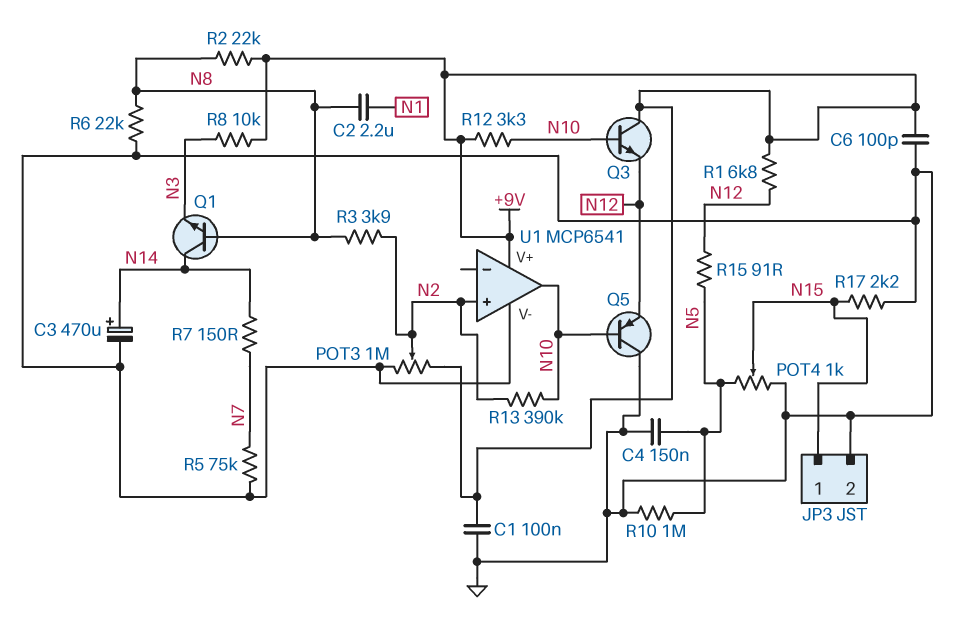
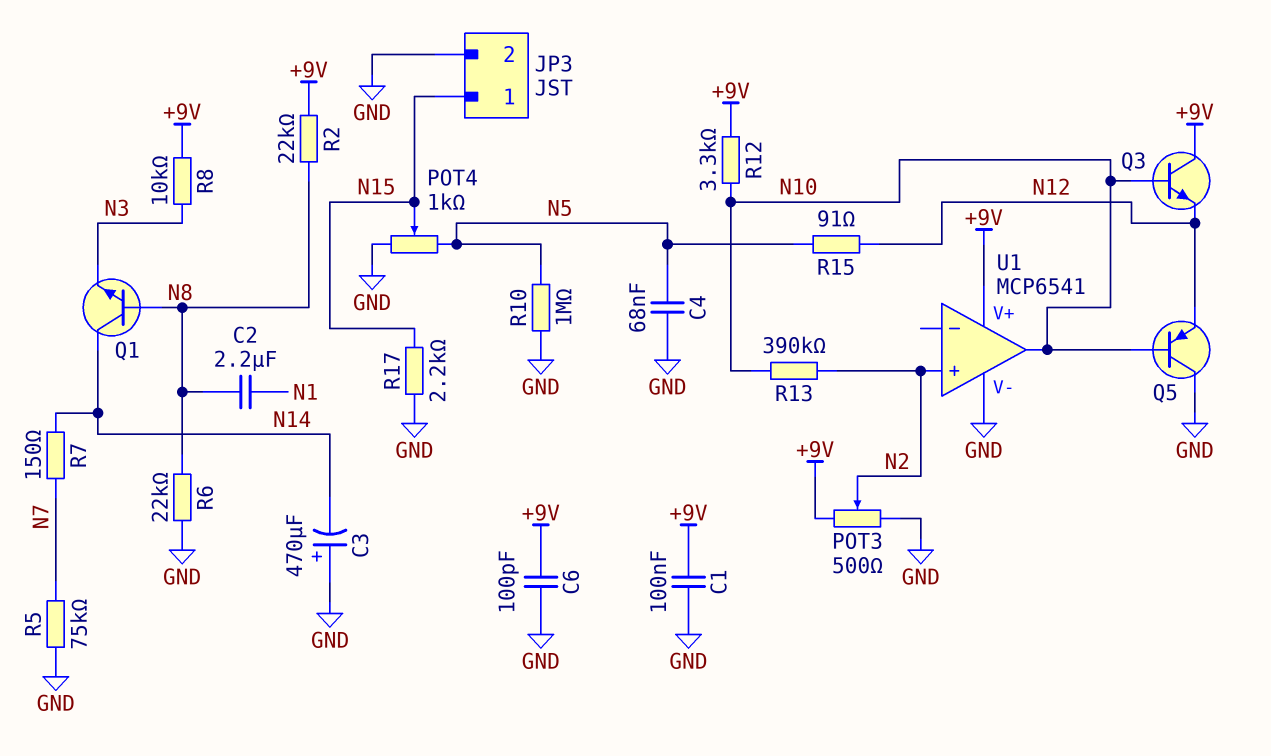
C3: 470uF (plus N14, minus GND) -> 470uF (plus GND, minus N14)
C4: 150nF (GND, N5) -> 68nF (GND, N5)
POT3: 1M (+9V, GND, wiper N2) -> 500 (+9V, GND, wiper N2)
R1: 6.8k (+9V, N12) -> none
R3: 3.9k (N2, N8) -> none

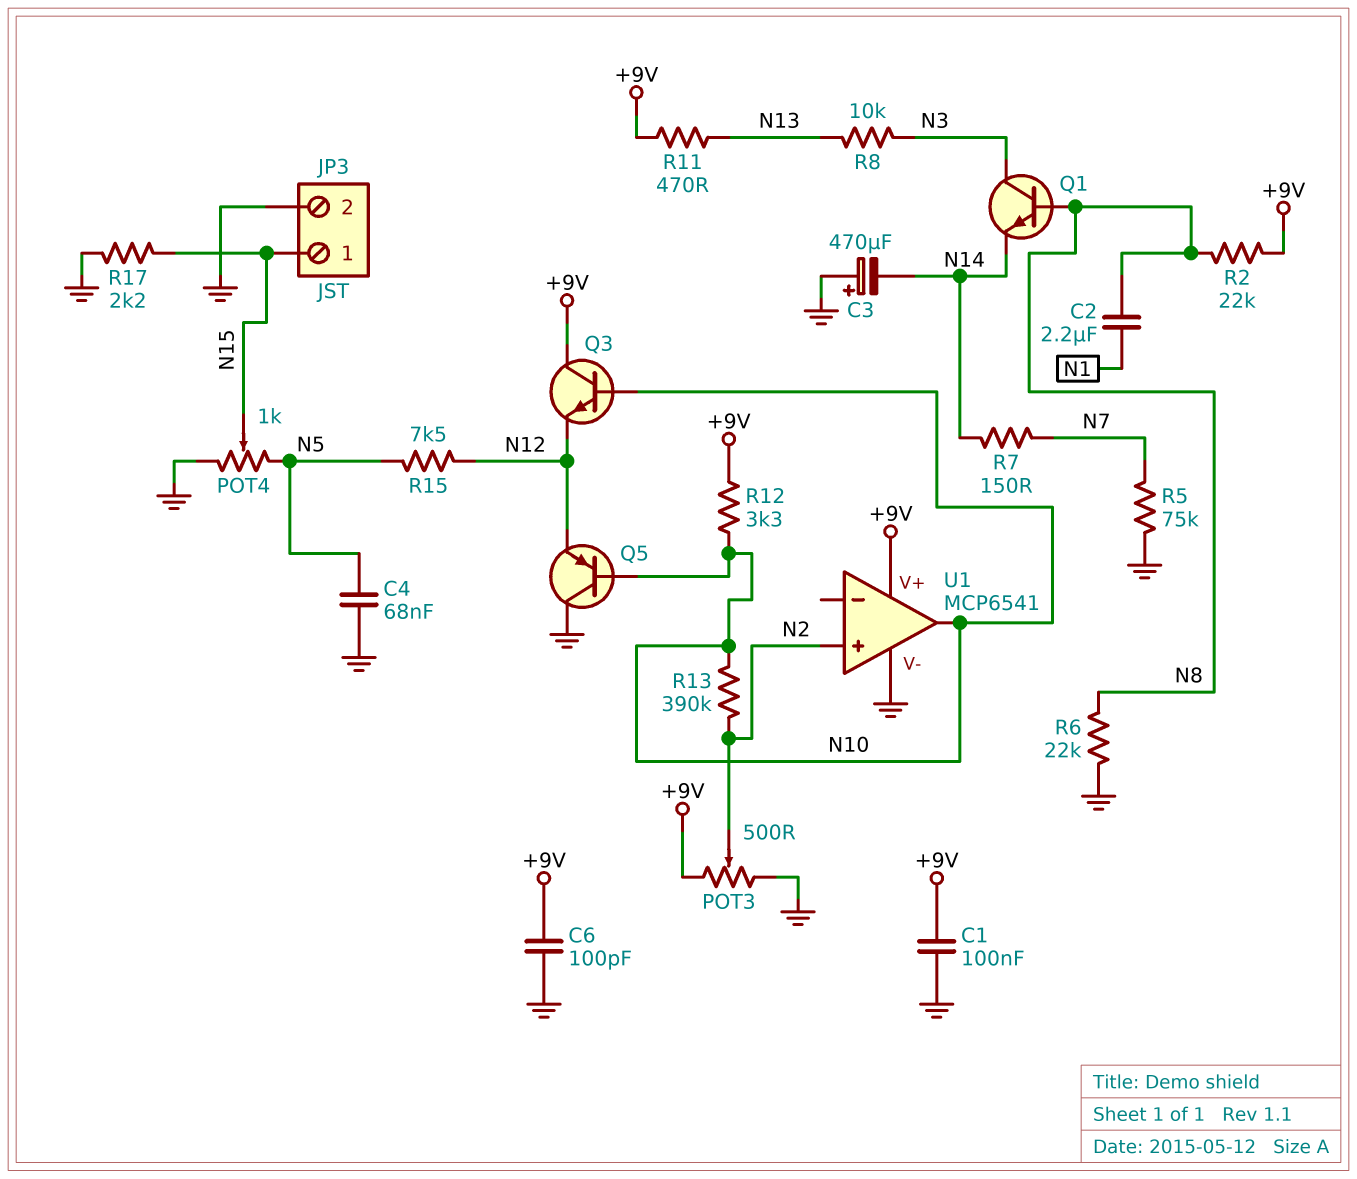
Q1: NPN (B N8, C N14, E N3) -> NPN (B N8, C N3, E N14)
R8: 10k (+9V, N3) -> 10k (N3, N13)
R10: 1M (GND, N5) -> none
R11: none -> 470 (+9V, N13)
R15: 91 (N5, N12) -> 7.5k (N5, N12)

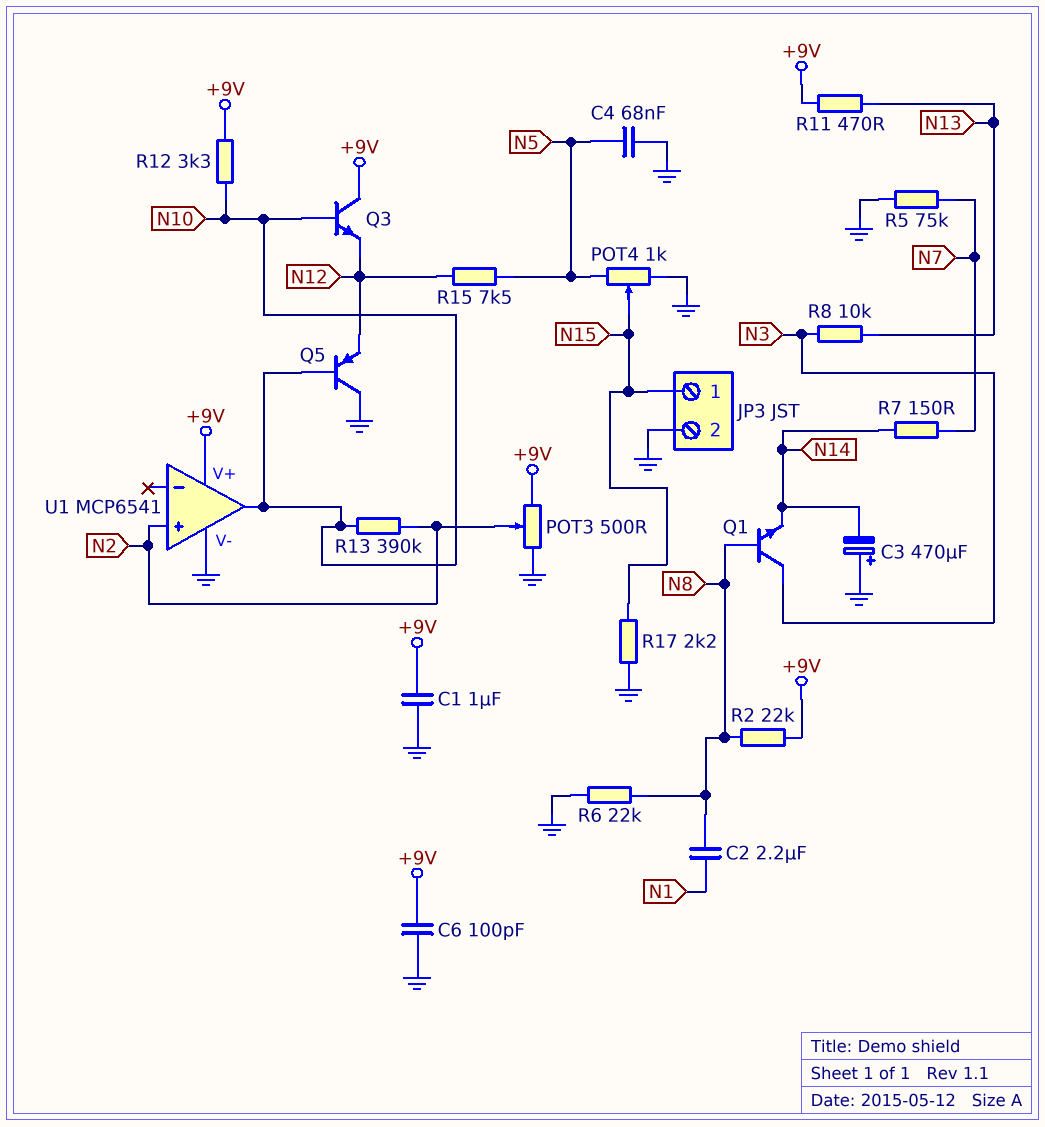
C1: 100nF (+9V, GND) -> 1uF (+9V, GND)

